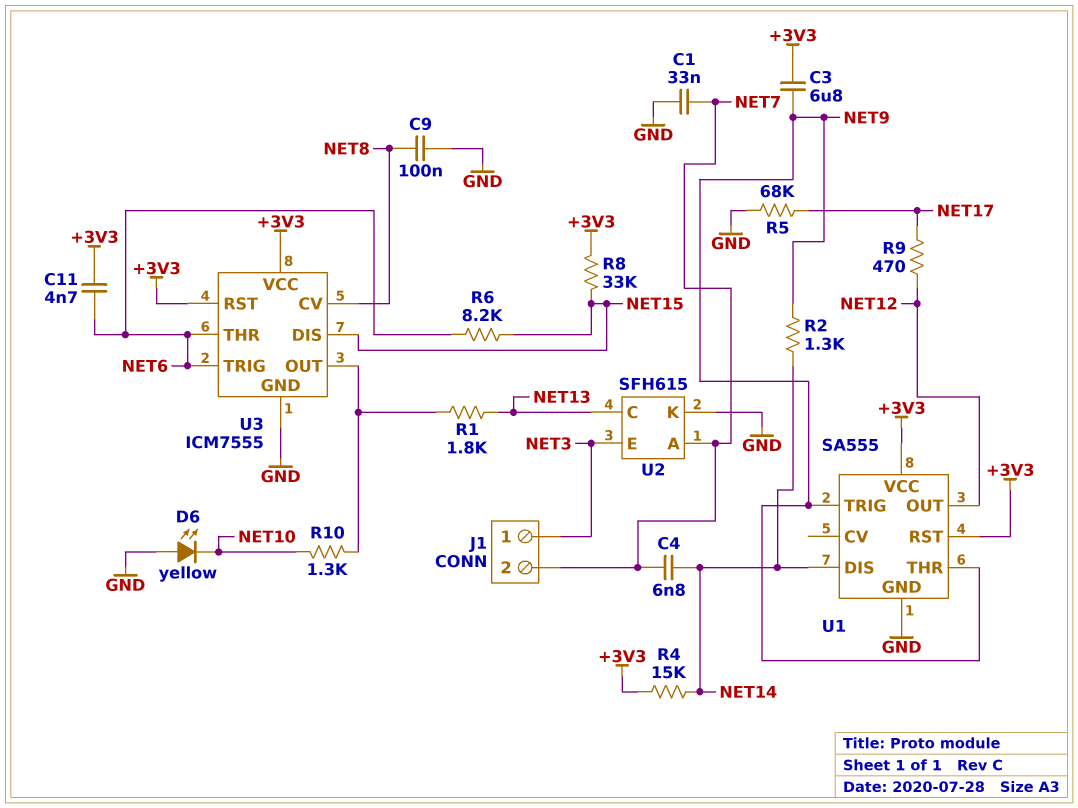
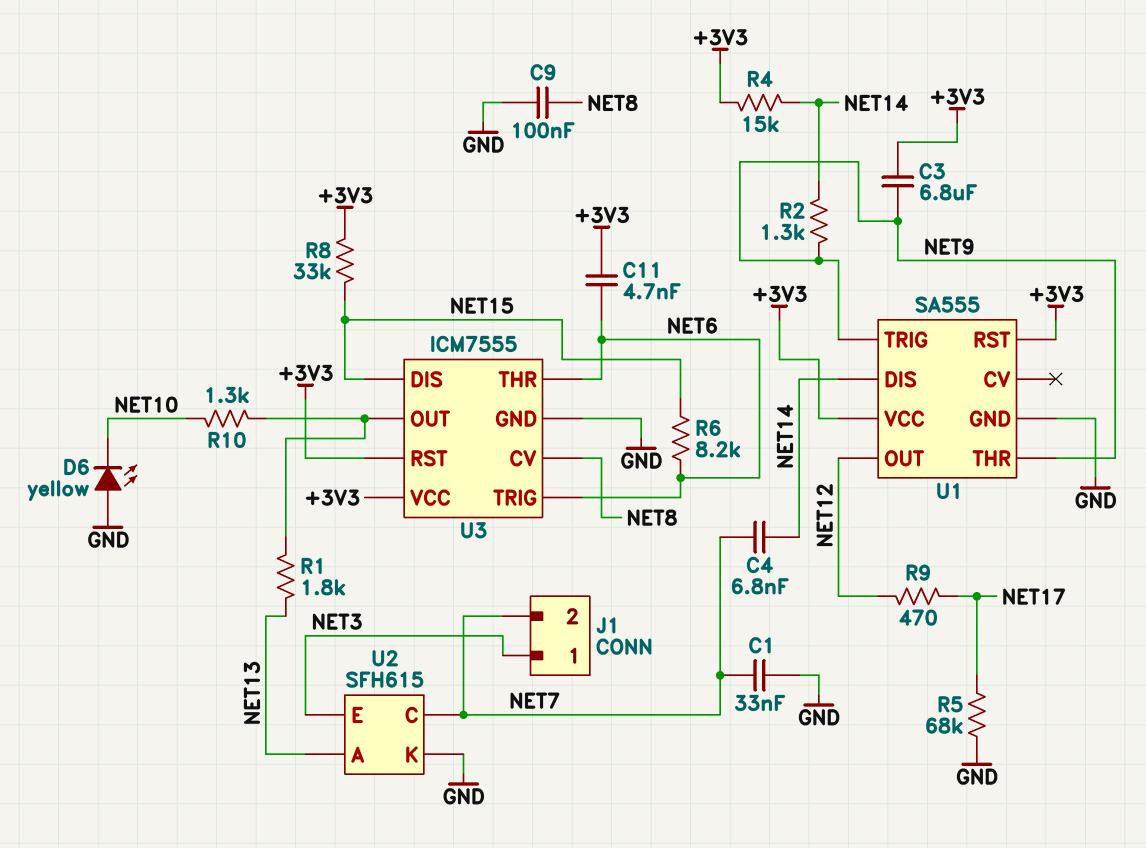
U2 pin A: NET7 -> NET13
U2 pin C: NET13 -> NET7

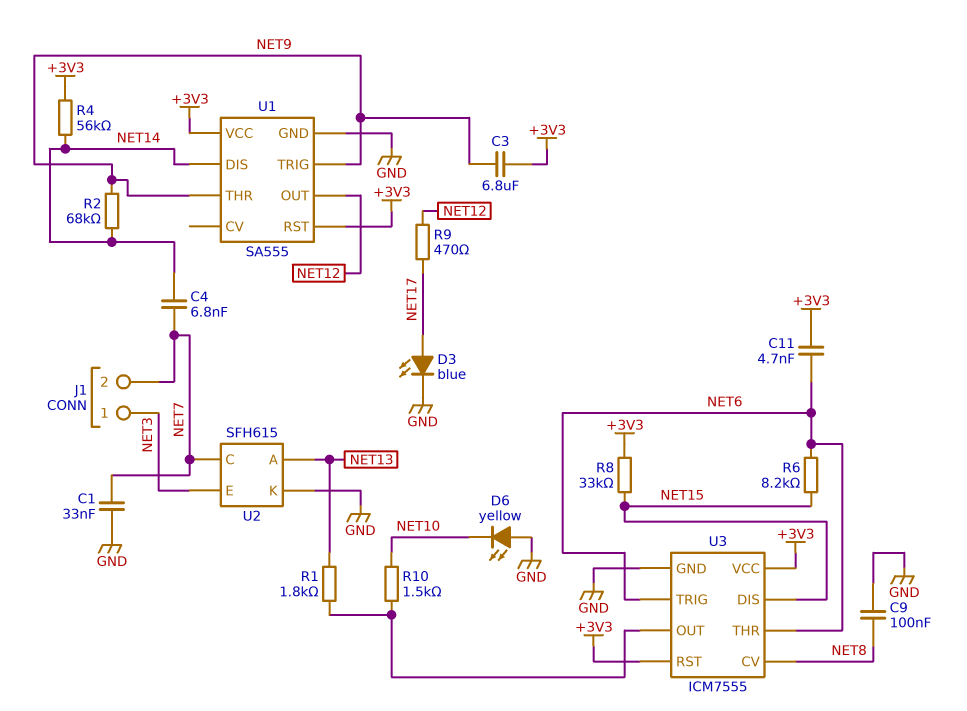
D3: none -> LED blue (A NET17, K GND)
R2: 1.3k (NET9, NET14) -> 68k (NET9, NET14)
R4: 15k (+3V3, NET14) -> 56k (+3V3, NET14)
R5: 68k (GND, NET17) -> none
R10: 1.3k (NET10, U3/OUT) -> 1.5k (NET10, U3/OUT)

